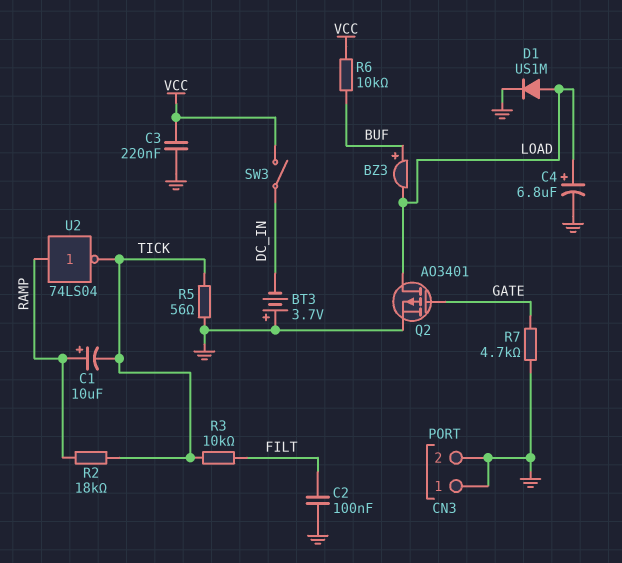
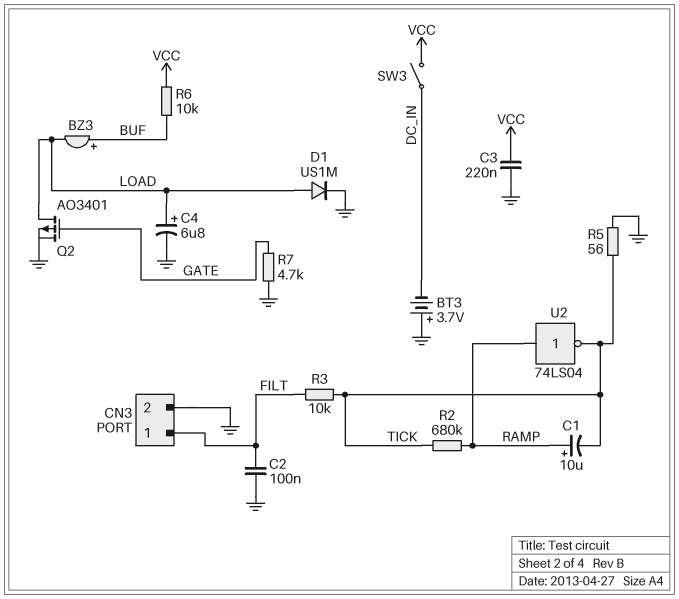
CN3 pin 1: GND -> FILT
R2: 18k (RAMP, TICK) -> 680k (RAMP, TICK)

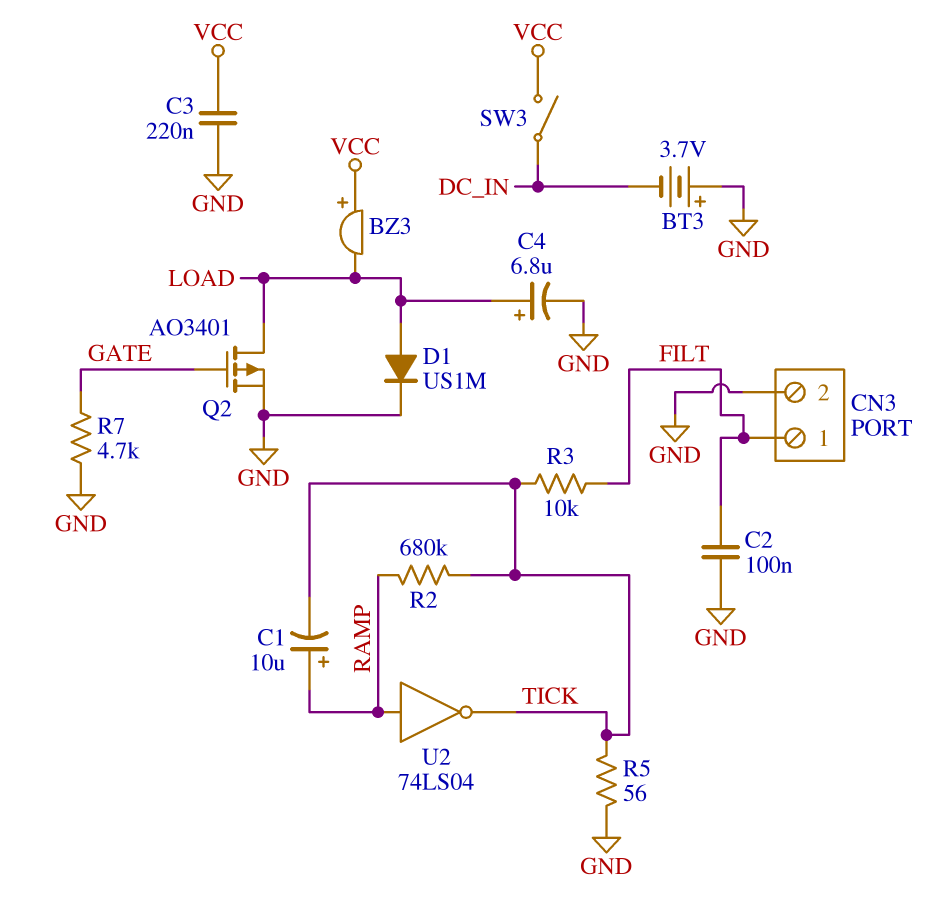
BZ3: buzzer (plus BUF, minus LOAD) -> buzzer (plus VCC, minus LOAD)
R6: 10k (BUF, VCC) -> none

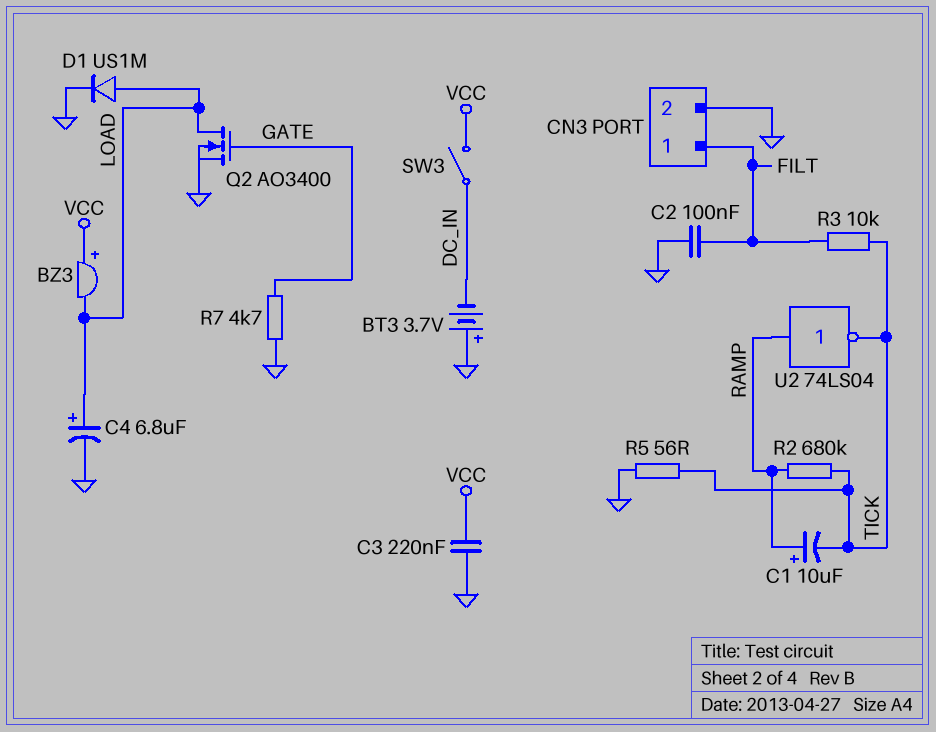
Q2: PMOS AO3401 (G GATE, D LOAD, S GND) -> NMOS AO3400 (G GATE, D LOAD, S GND)

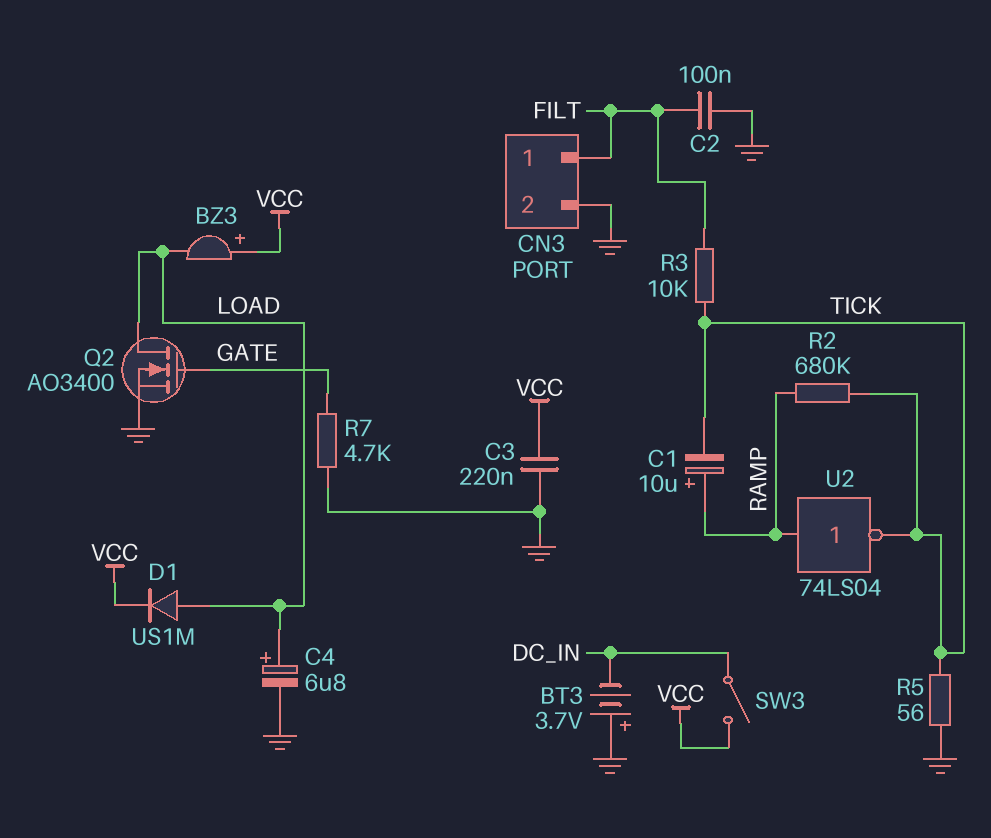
D1: diode US1M (A LOAD, K GND) -> diode US1M (A LOAD, K VCC)

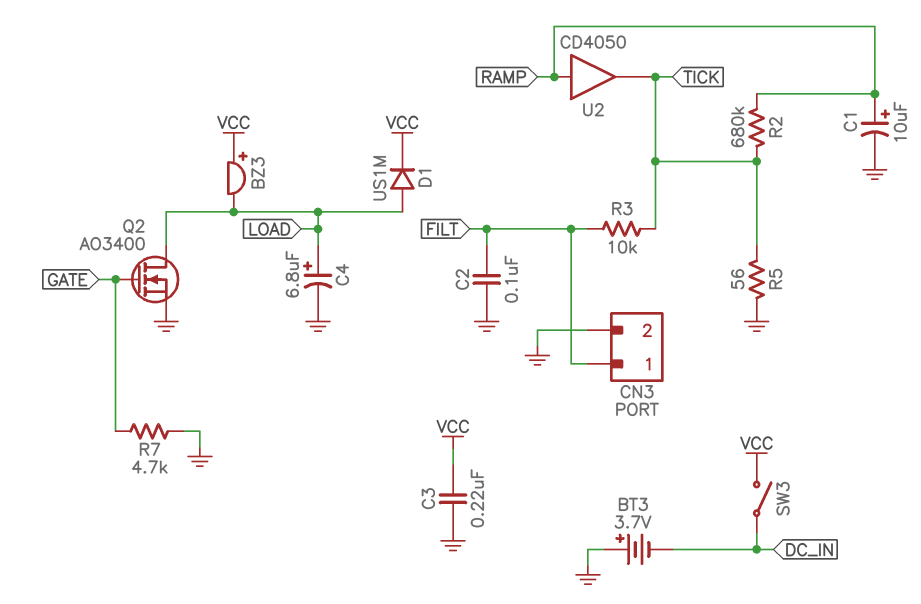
C1: 10uF (plus RAMP, minus TICK) -> 10uF (plus RAMP, minus GND)
U2: NOT 74LS04 (in RAMP, out TICK) -> buffer CD4050 (in RAMP, out TICK)

